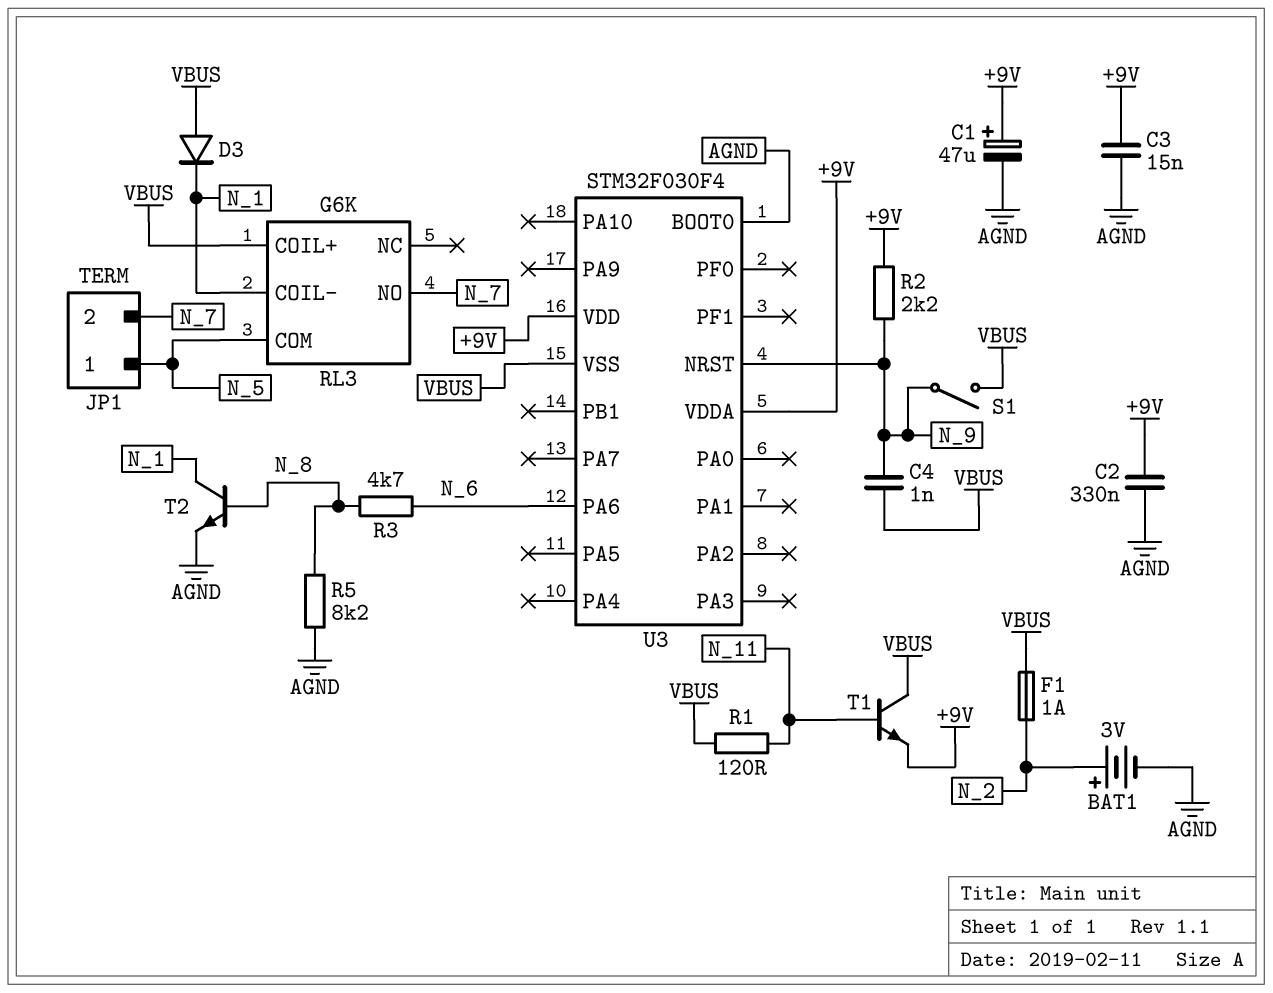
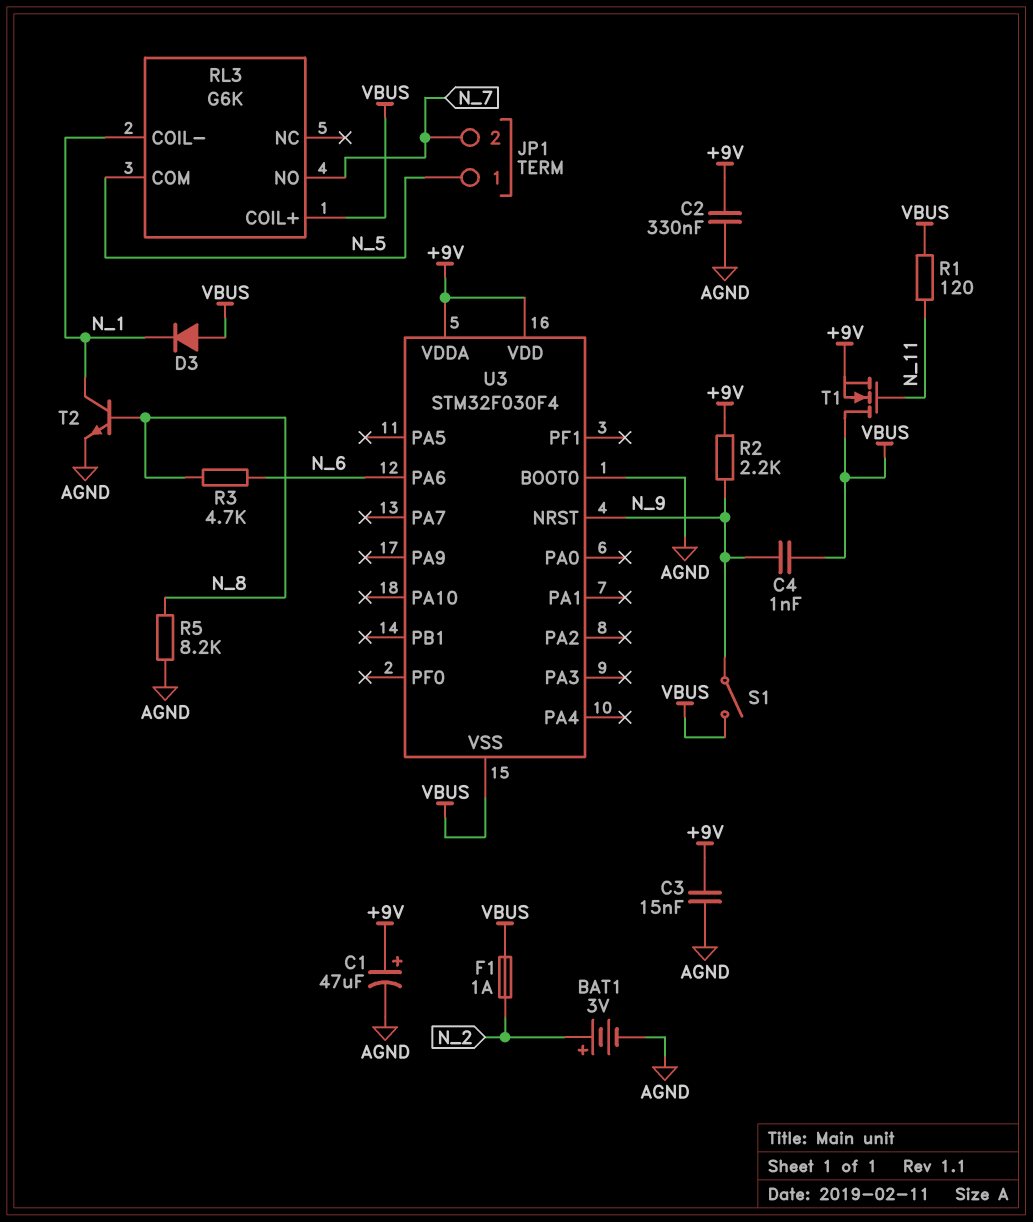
T1: NPN (B N_11, C VBUS, E +9V) -> NMOS (G N_11, D VBUS, S +9V)

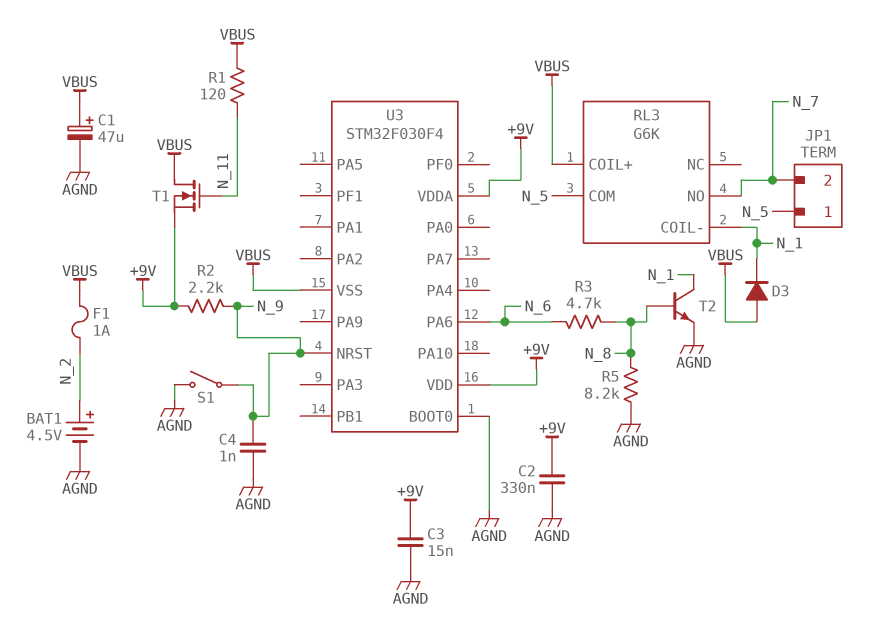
BAT1: 3V (plus N_2, minus AGND) -> 4.5V (plus N_2, minus AGND)
C1: 47uF (plus +9V, minus AGND) -> 47uF (plus VBUS, minus AGND)
C4: 1nF (N_9, VBUS) -> 1nF (AGND, N_9)
S1: switch (N_9, VBUS) -> switch (AGND, N_9)

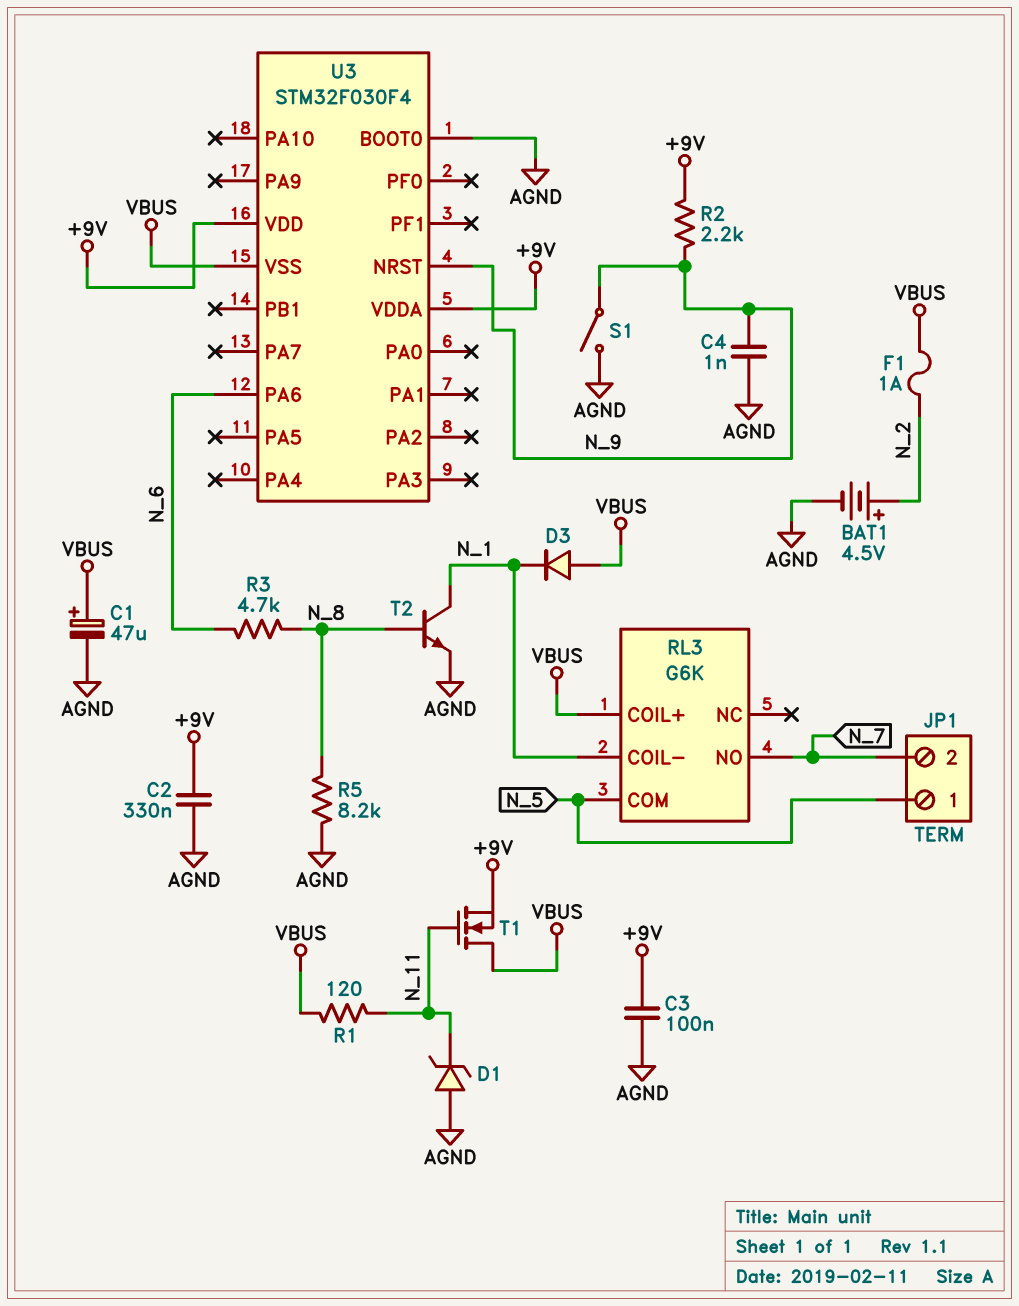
C3: 15nF (+9V, AGND) -> 100nF (+9V, AGND)
D1: none -> zener (A AGND, K N_11)

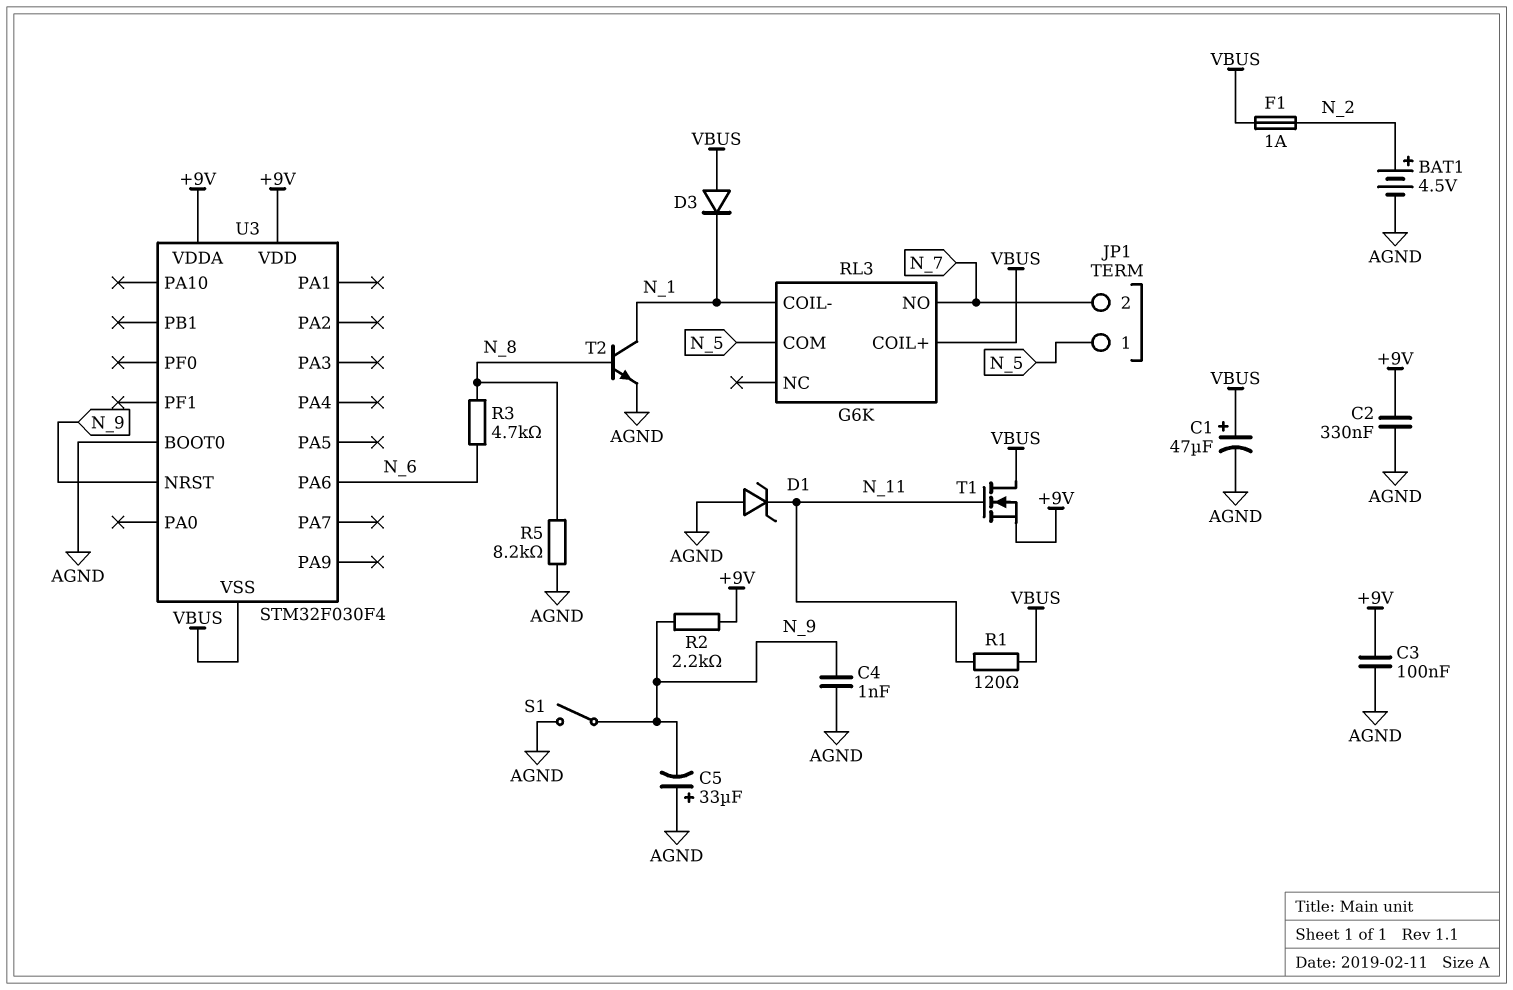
C5: none -> 33uF (plus AGND, minus N_9)

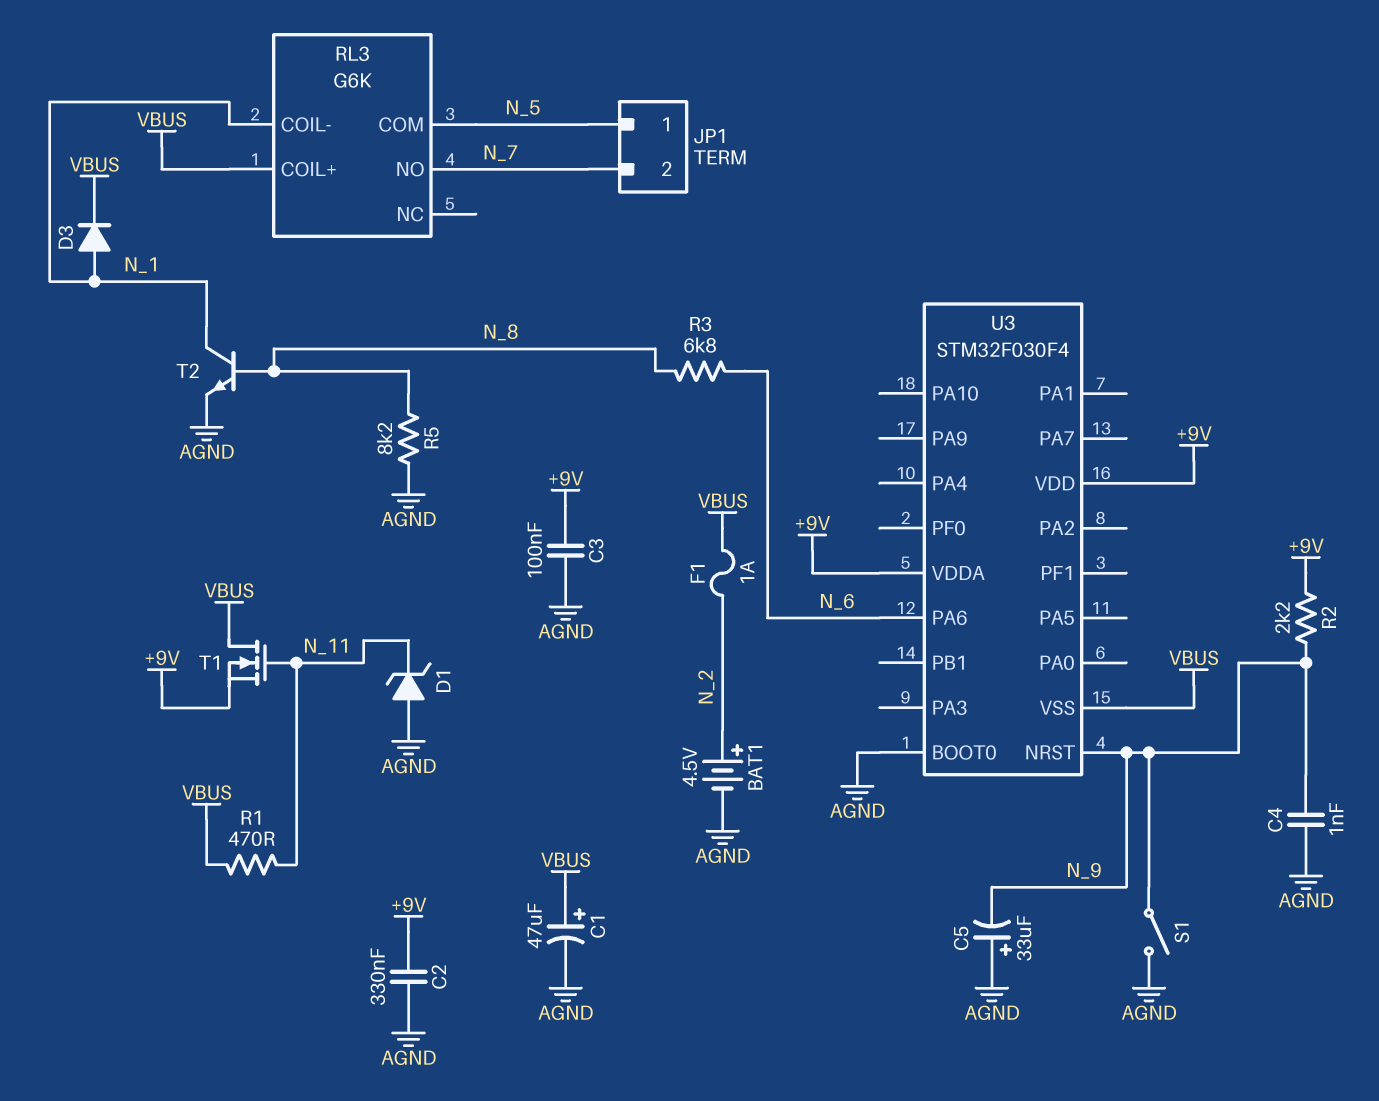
D3: diode (A VBUS, K N_1) -> diode (A N_1, K VBUS)
R1: 120 (N_11, VBUS) -> 470 (N_11, VBUS)
R3: 4.7k (N_6, N_8) -> 6.8k (N_6, N_8)

